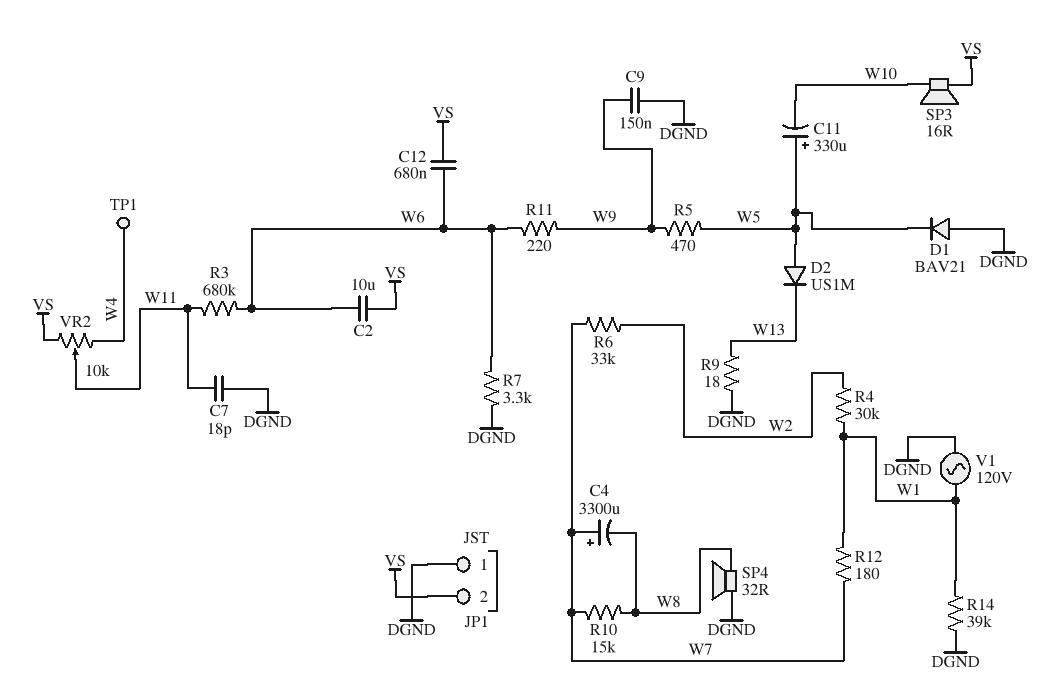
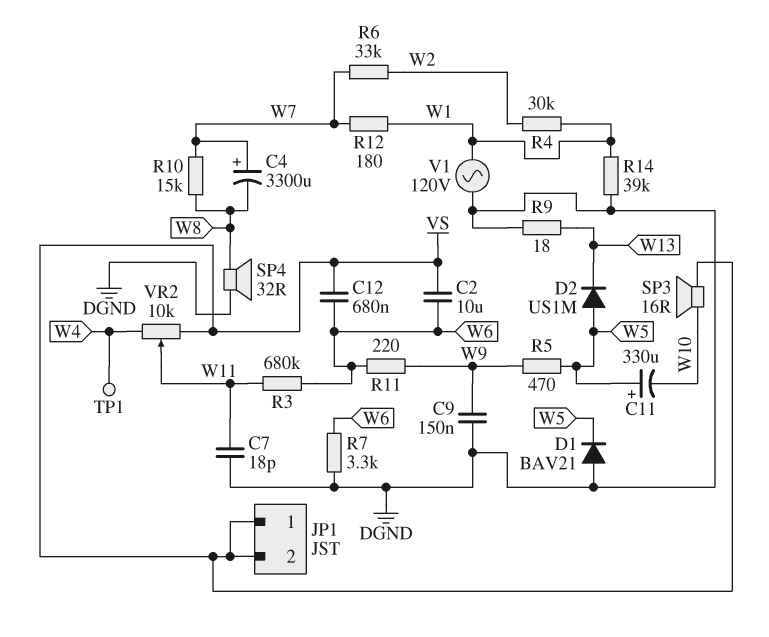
JP1 pin 1: DGND -> VS

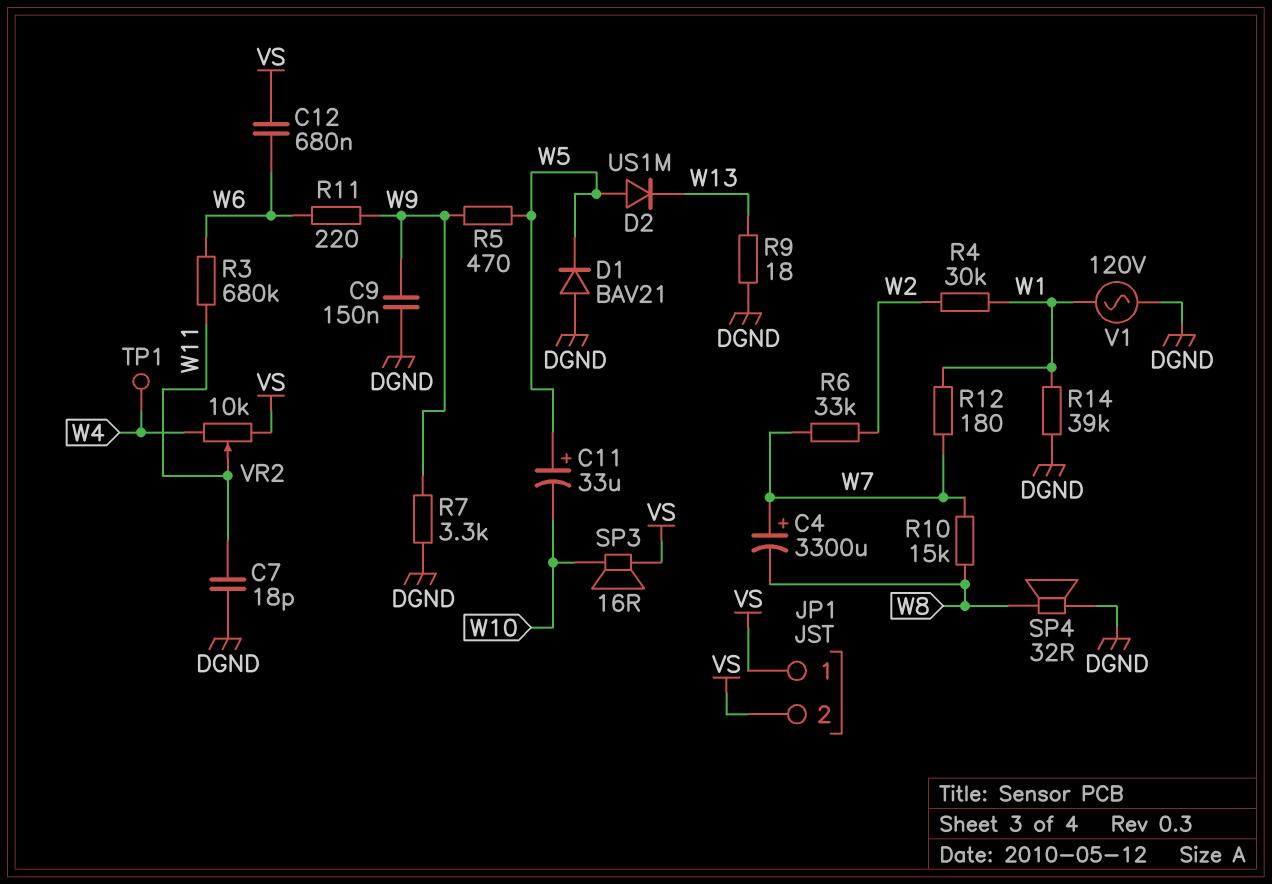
C2: 10uF (VS, W6) -> none
C11: 330uF (plus W5, minus W10) -> 33uF (plus W5, minus W10)
R7: 3.3k (DGND, W6) -> 3.3k (DGND, W9)

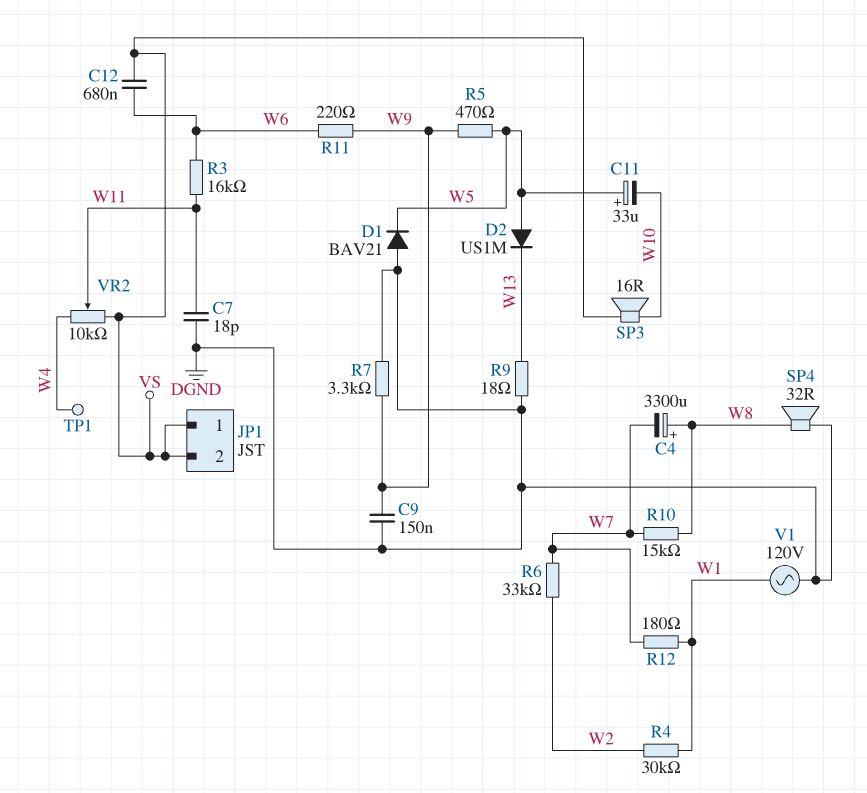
C4: 3300uF (plus W7, minus W8) -> 3300uF (plus W8, minus W7)
R3: 680k (W6, W11) -> 16k (W6, W11)
R14: 39k (DGND, W1) -> none

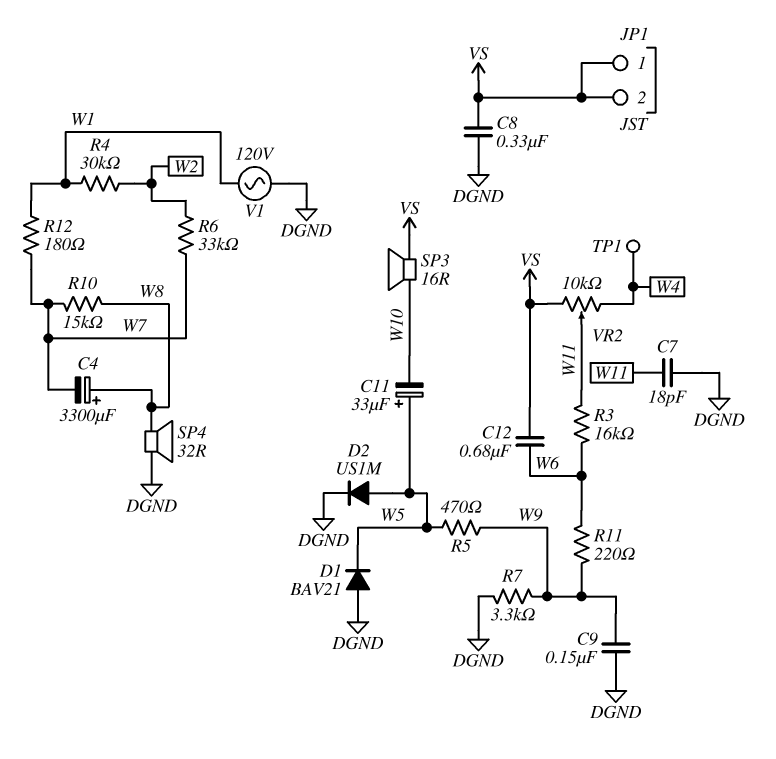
C8: none -> 330nF (DGND, VS)
D2: diode US1M (A W5, K W13) -> diode US1M (A W5, K DGND)
R9: 18 (DGND, W13) -> none

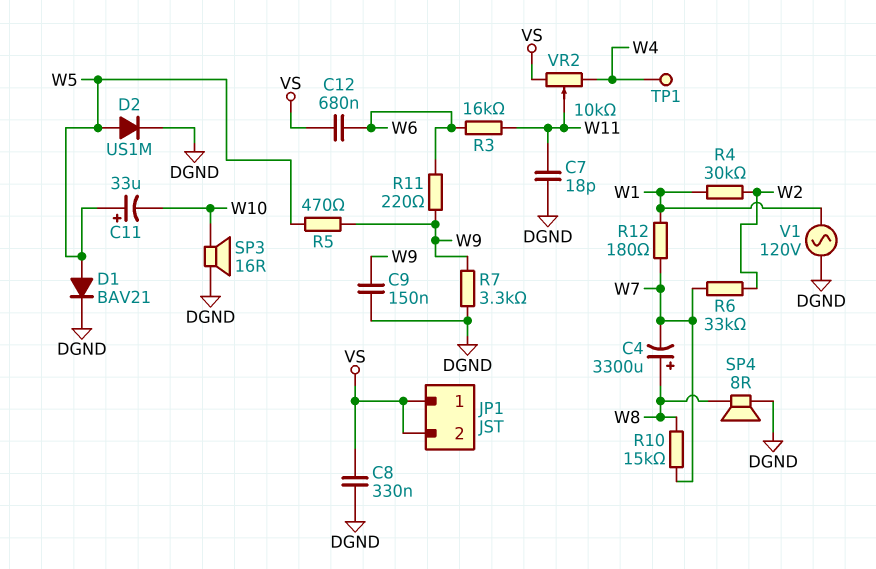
D1: diode BAV21 (A DGND, K W5) -> diode BAV21 (A W5, K DGND)
SP3: speaker 16R (VS, W10) -> speaker 16R (DGND, W10)
SP4: speaker 32R (DGND, W8) -> speaker 8R (DGND, W8)

